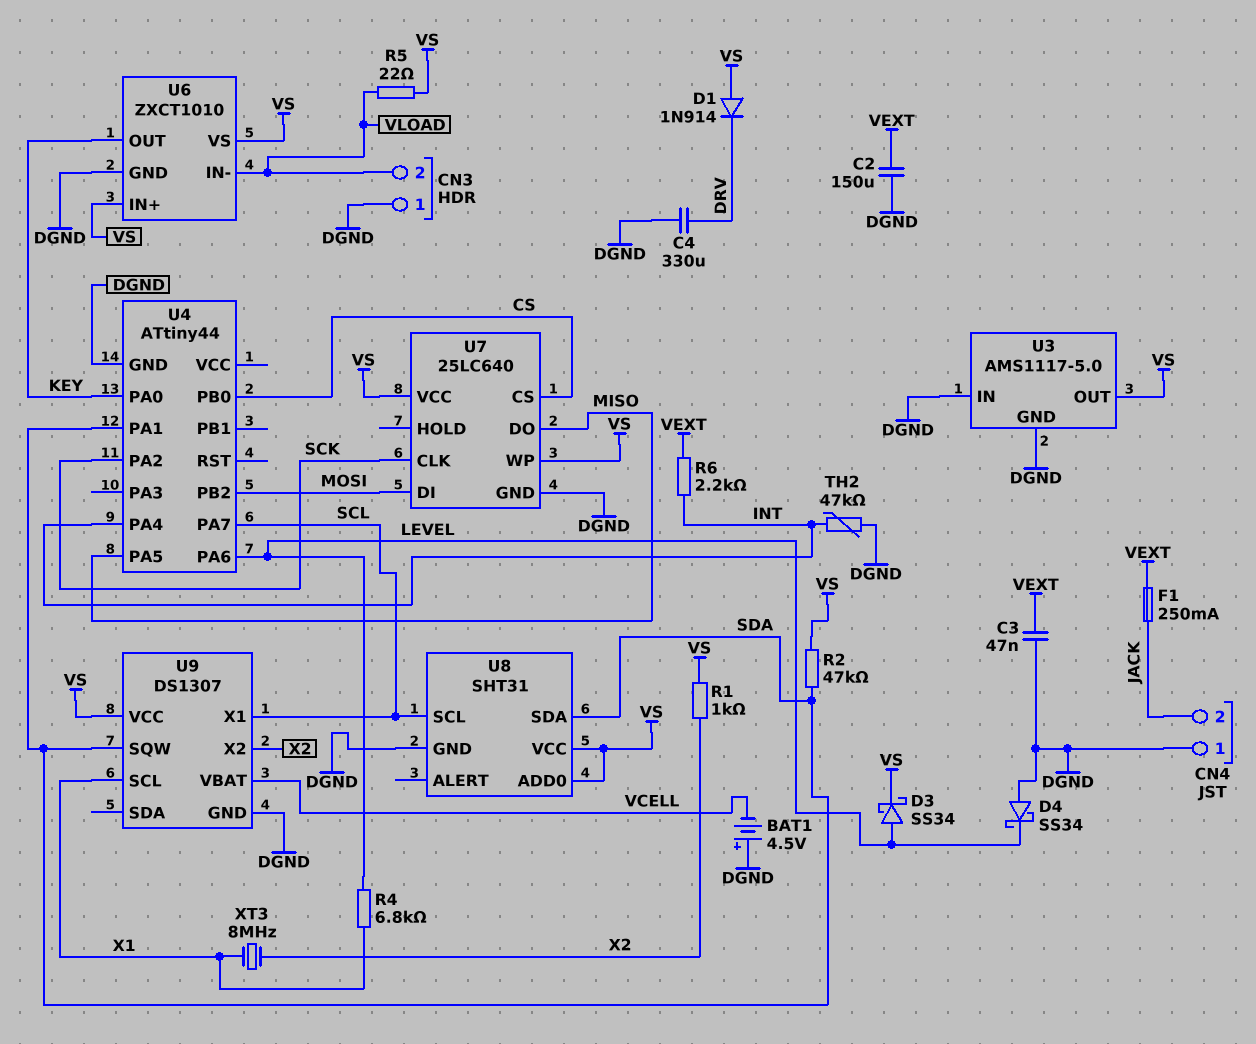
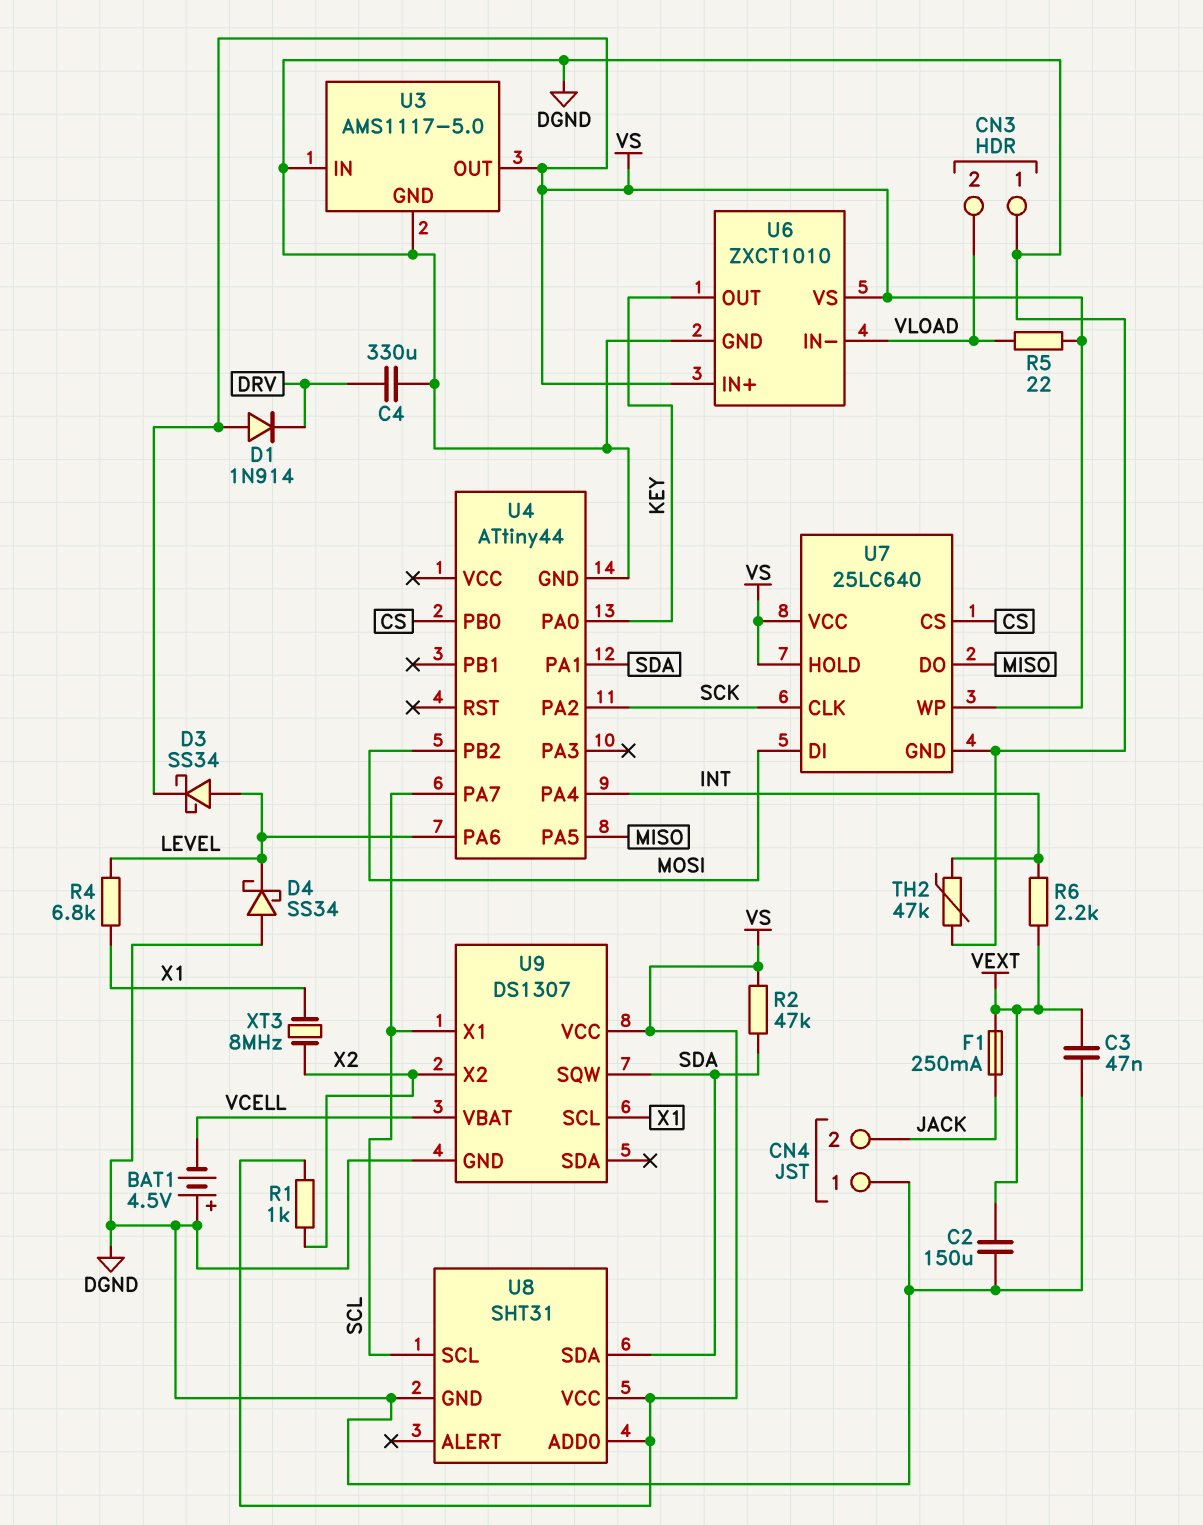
U7 pin HOLD: none -> VS

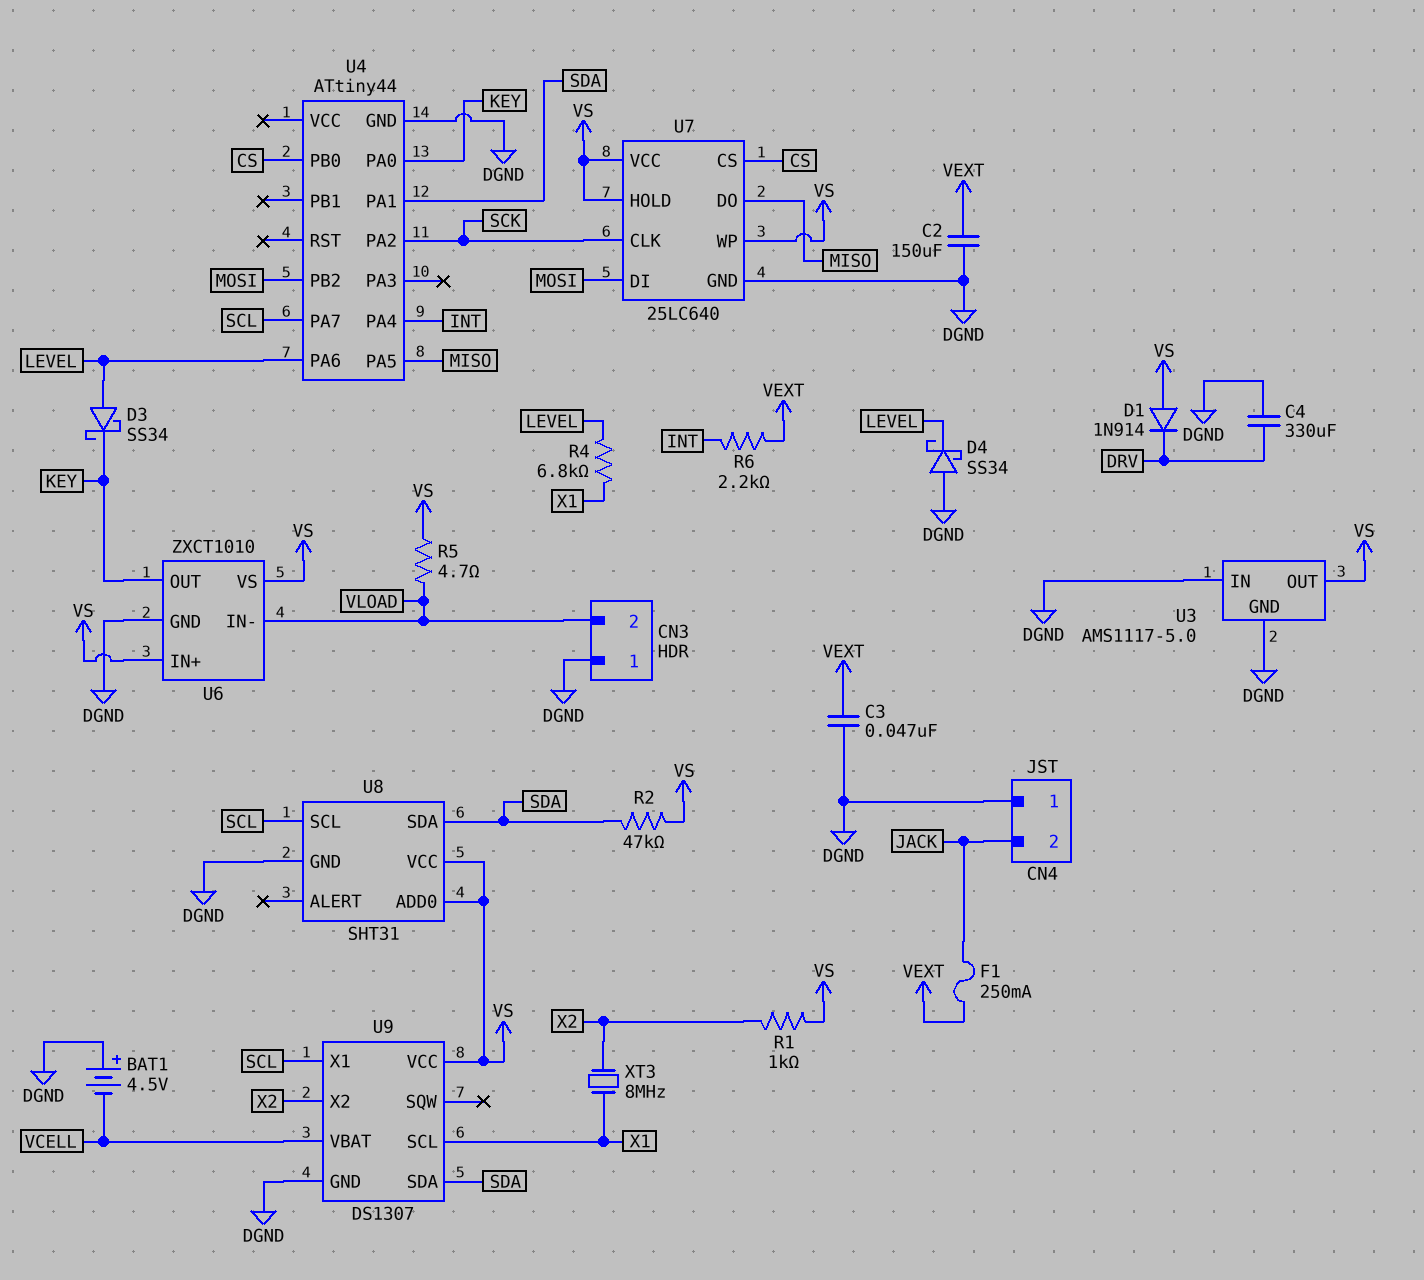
D3: schottky SS34 (A LEVEL, K VS) -> schottky SS34 (A LEVEL, K KEY)
R5: 22 (VLOAD, VS) -> 4.7 (VLOAD, VS)
TH2: 47k (DGND, INT) -> none
U9 pin SDA: none -> SDA
U9 pin SQW: SDA -> none

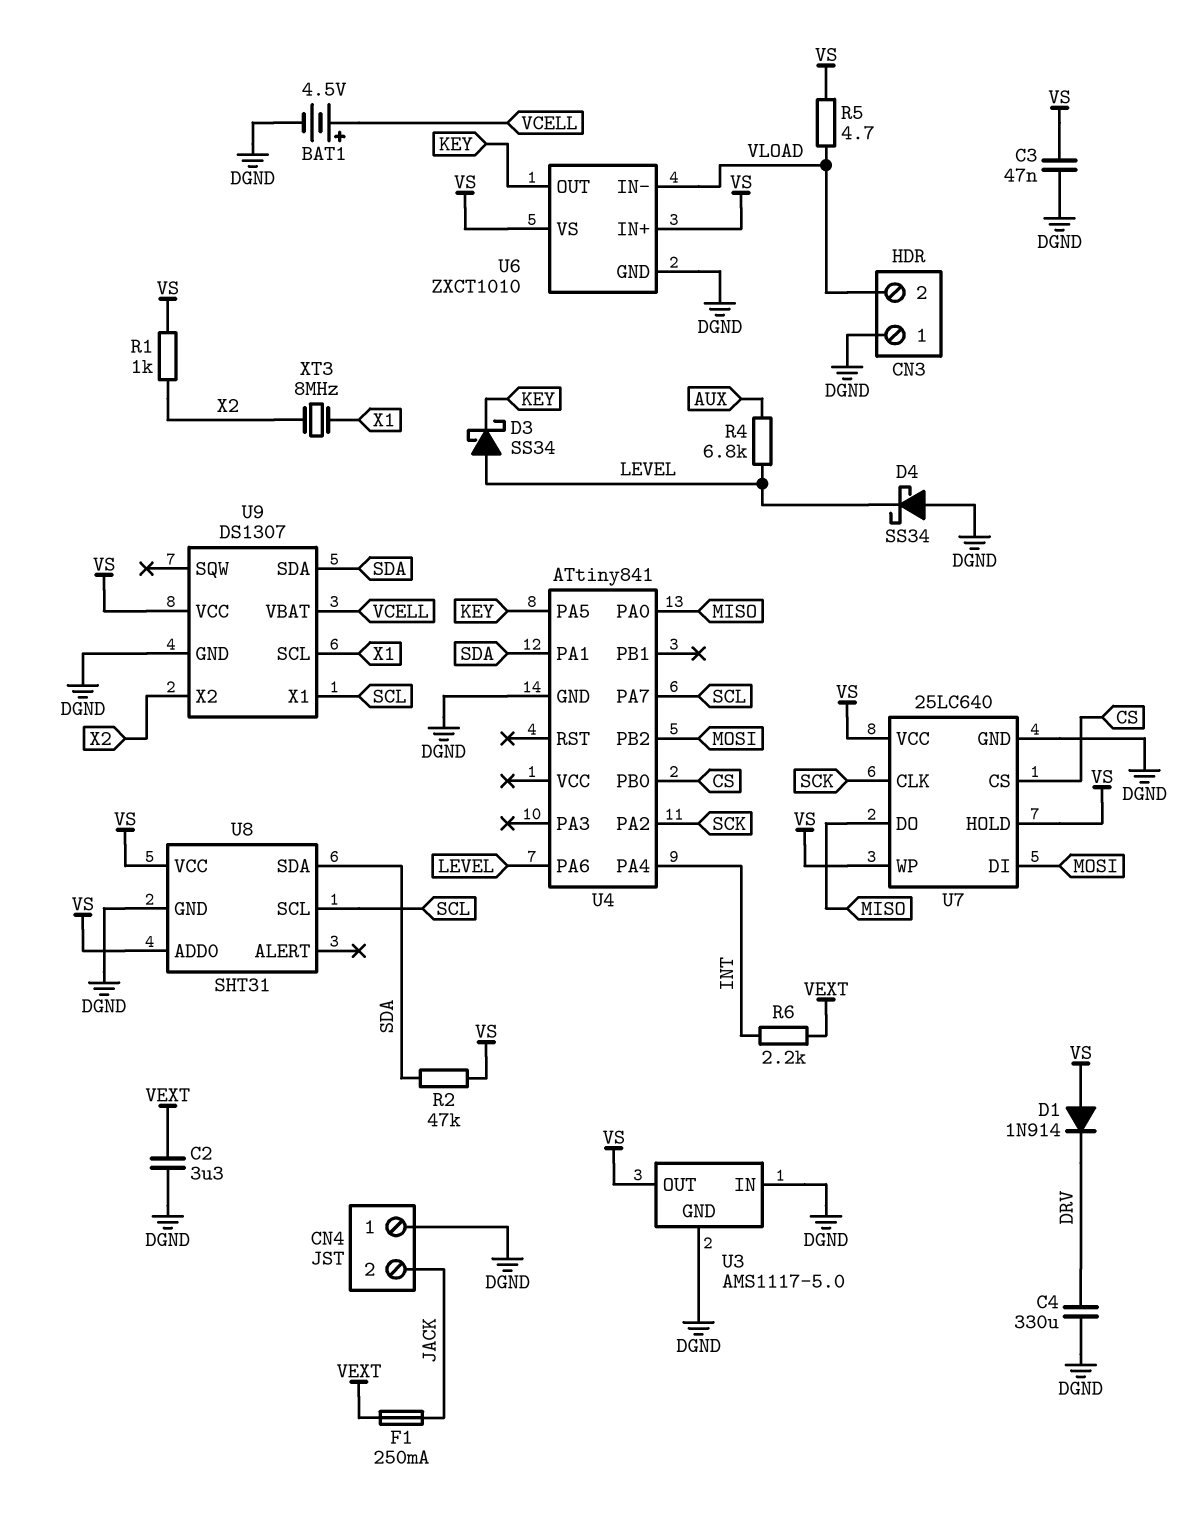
BAT1: 4.5V (plus DGND, minus VCELL) -> 4.5V (plus VCELL, minus DGND)
C2: 150uF (DGND, VEXT) -> 3.3uF (DGND, VEXT)
C3: 47nF (DGND, VEXT) -> 47nF (DGND, VS)
R4: 6.8k (LEVEL, X1) -> 6.8k (AUX, LEVEL)
U4: ATtiny44 -> ATtiny841
U4 pin PA0: KEY -> MISO
U4 pin PA5: MISO -> KEY

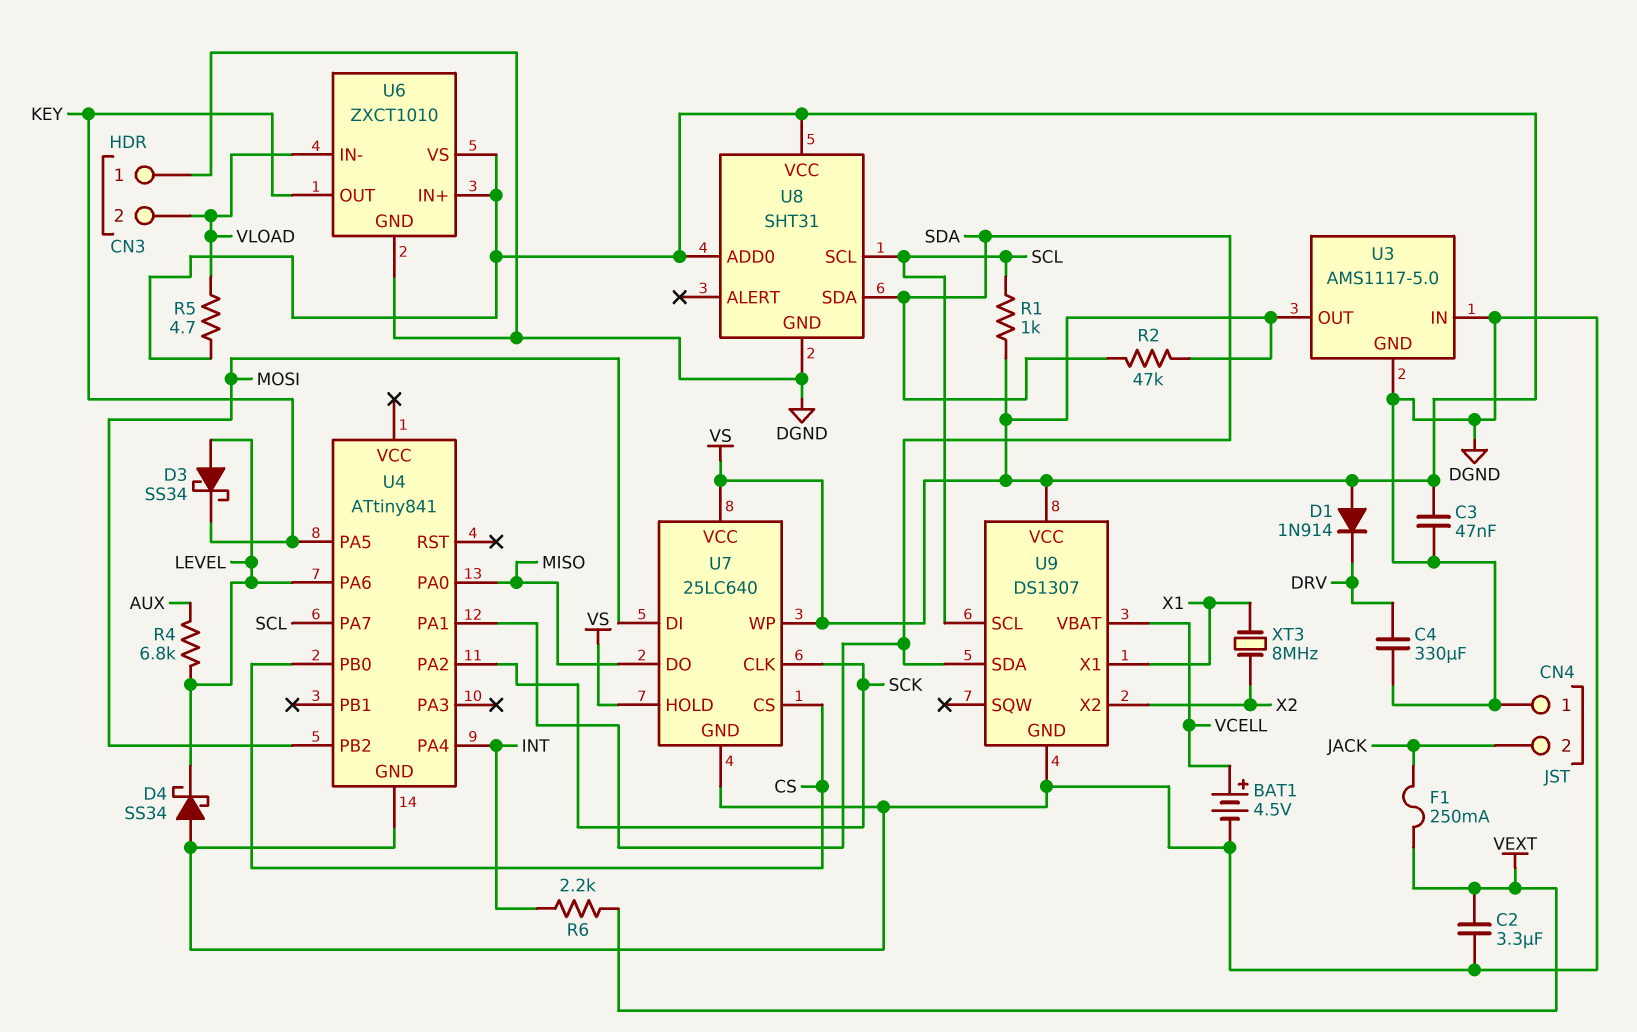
R1: 1k (VS, X2) -> 1k (SCL, VS)
U9 pin SCL: X1 -> SCL
U9 pin X1: SCL -> X1

